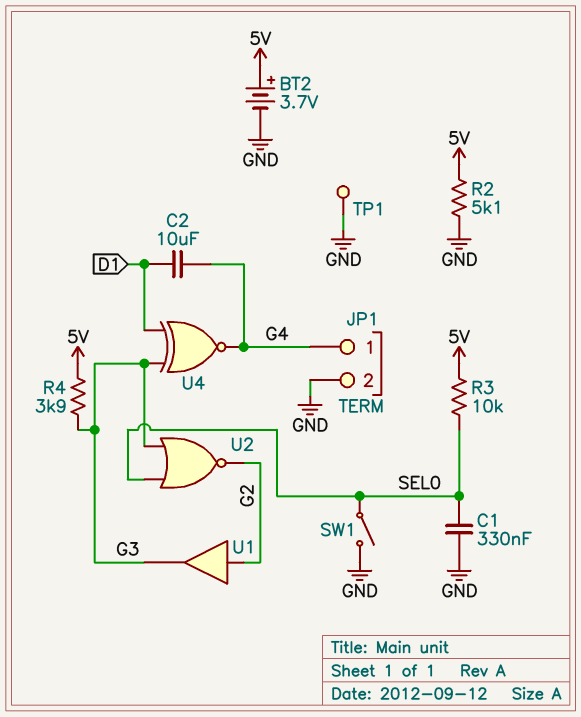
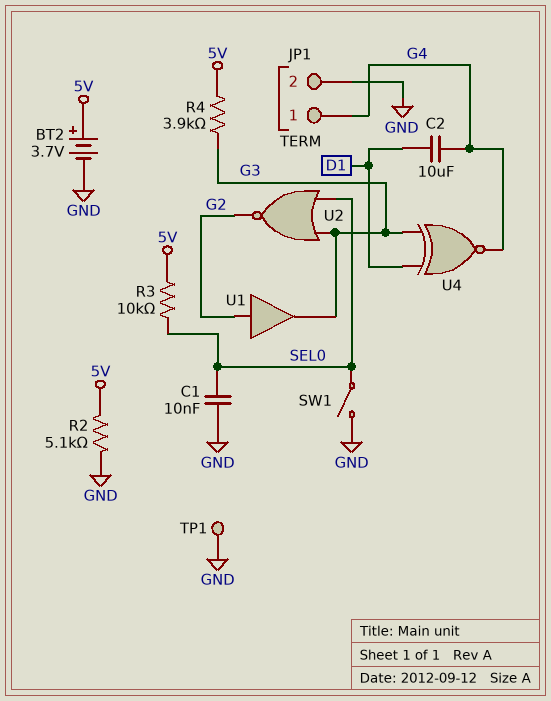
C1: 330nF (GND, SEL0) -> 10nF (GND, SEL0)

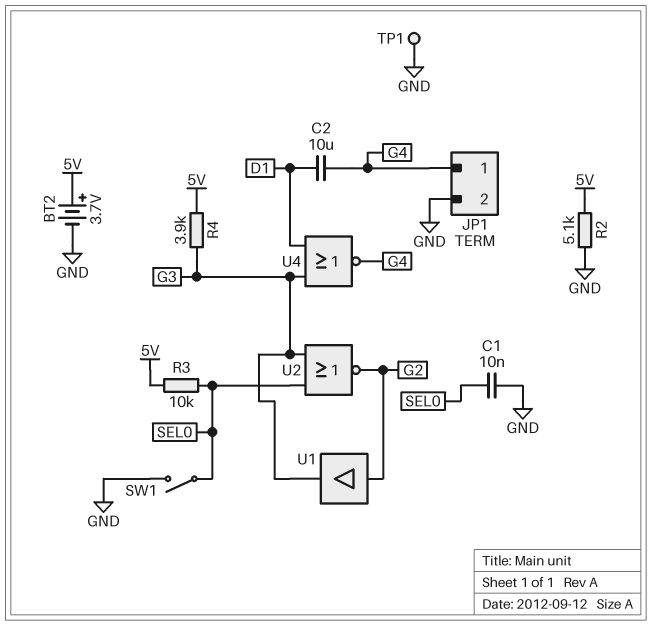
U4: XNOR (in D1, in G3, out G4) -> NOR (in D1, in G3, out G4)

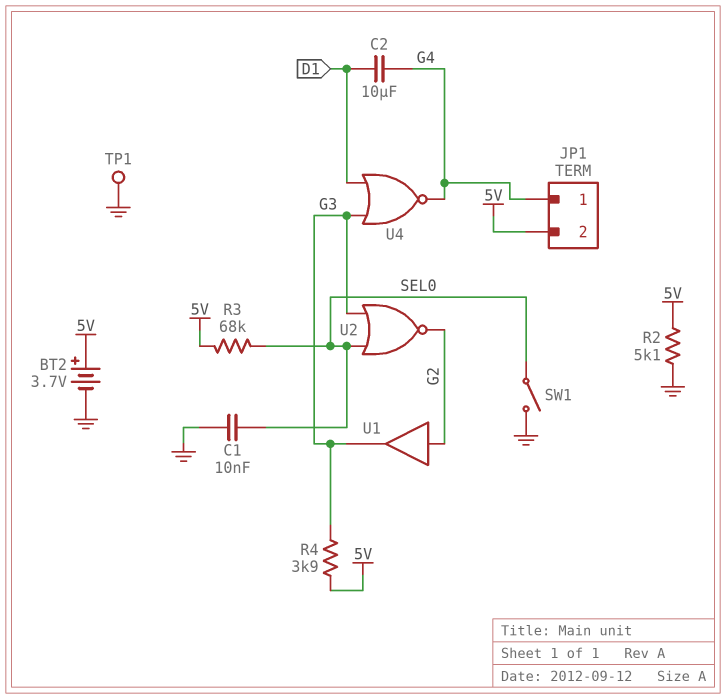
JP1 pin 2: GND -> 5V
R3: 10k (5V, SEL0) -> 68k (5V, SEL0)

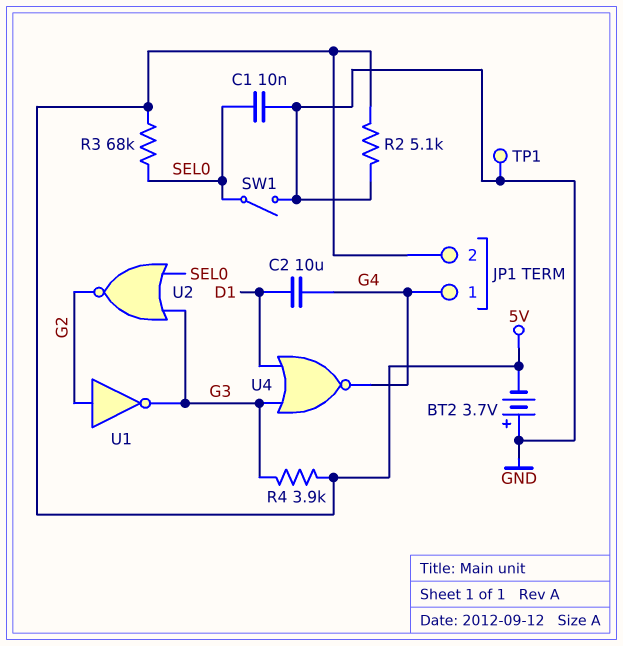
BT2: 3.7V (plus 5V, minus GND) -> 3.7V (plus GND, minus 5V)
U1: buffer (in G2, out G3) -> NOT (in G2, out G3)

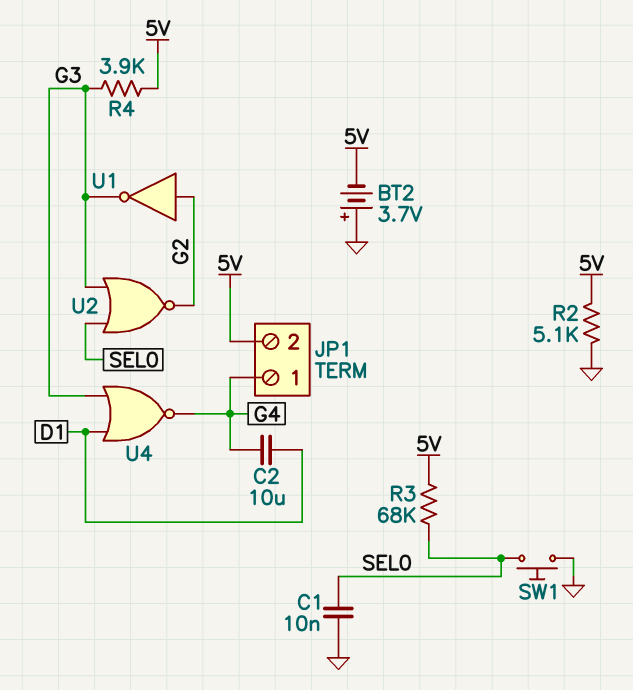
SW1: switch (GND, SEL0) -> button (GND, SEL0)
TP1: test point (GND) -> none

